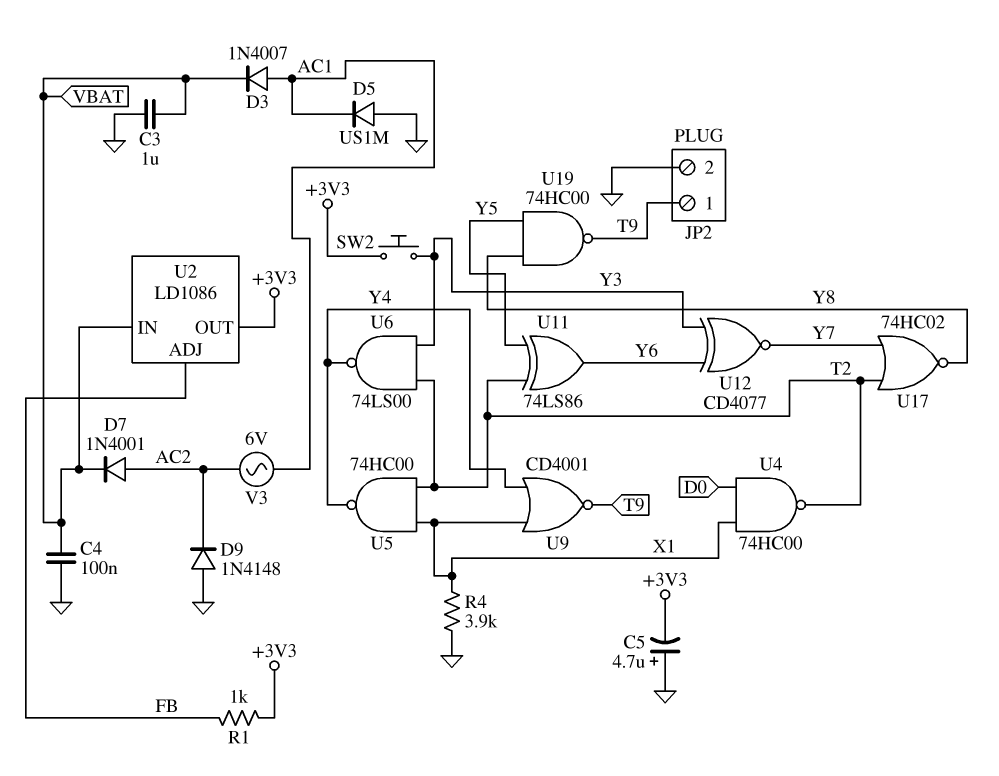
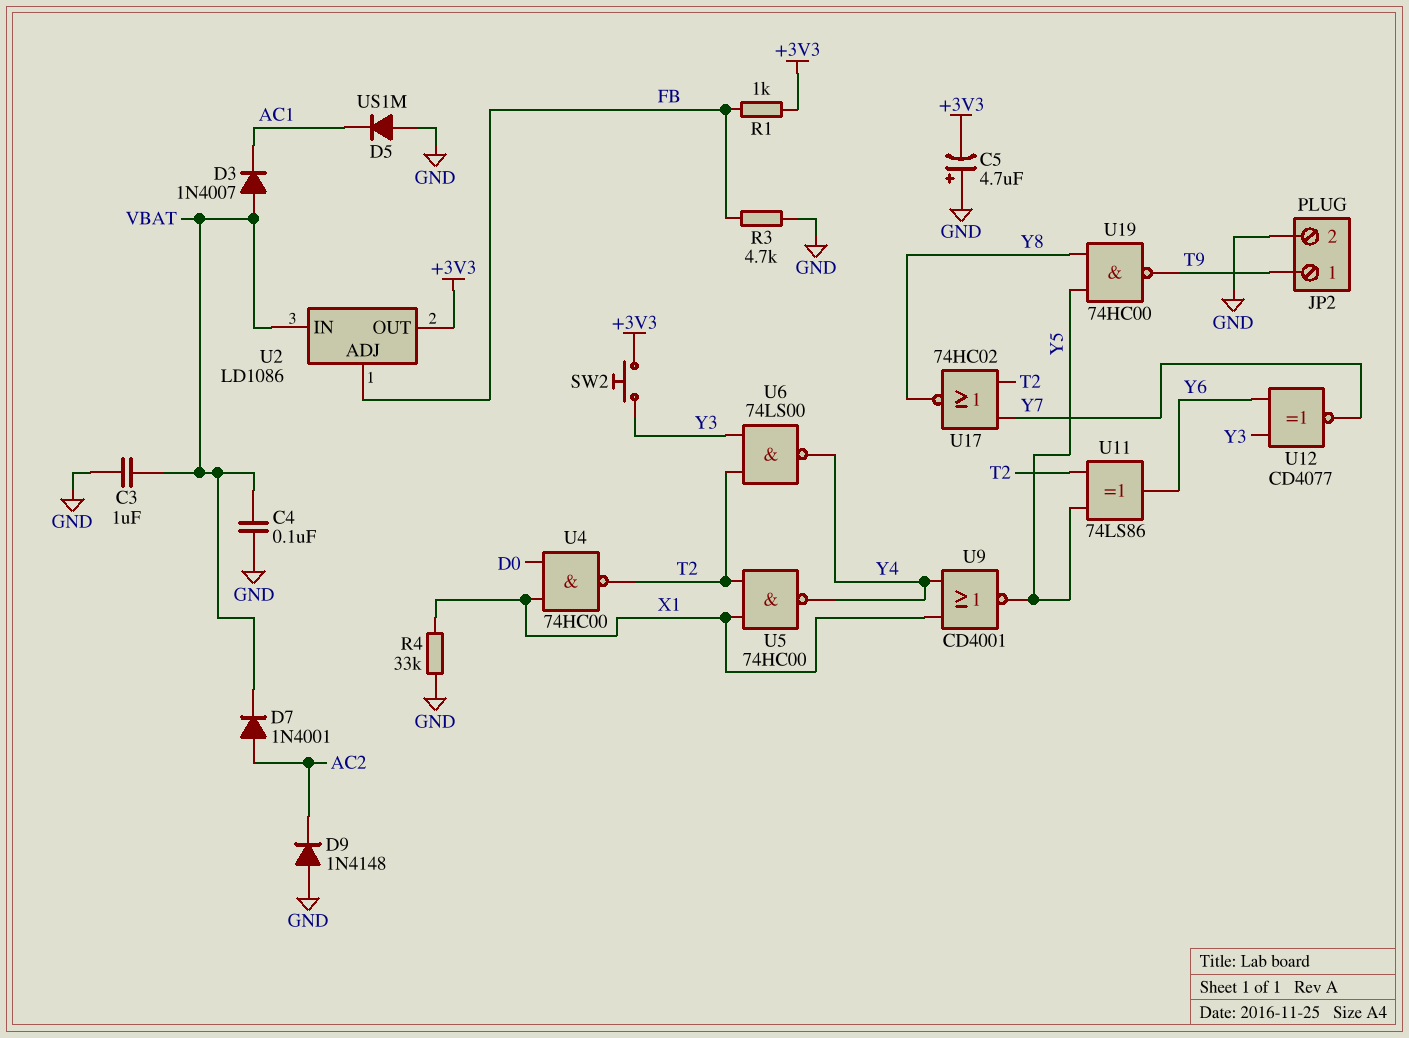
D3: diode 1N4007 (A AC1, K VBAT) -> diode 1N4007 (A VBAT, K AC1)
R3: none -> 4.7k (FB, GND)
R4: 3.9k (GND, X1) -> 33k (GND, X1)
U9: NOR CD4001 (in X1, in Y4, out T9) -> NOR CD4001 (in X1, in Y4, out Y5)
V3: AC 6V (AC1, AC2) -> none

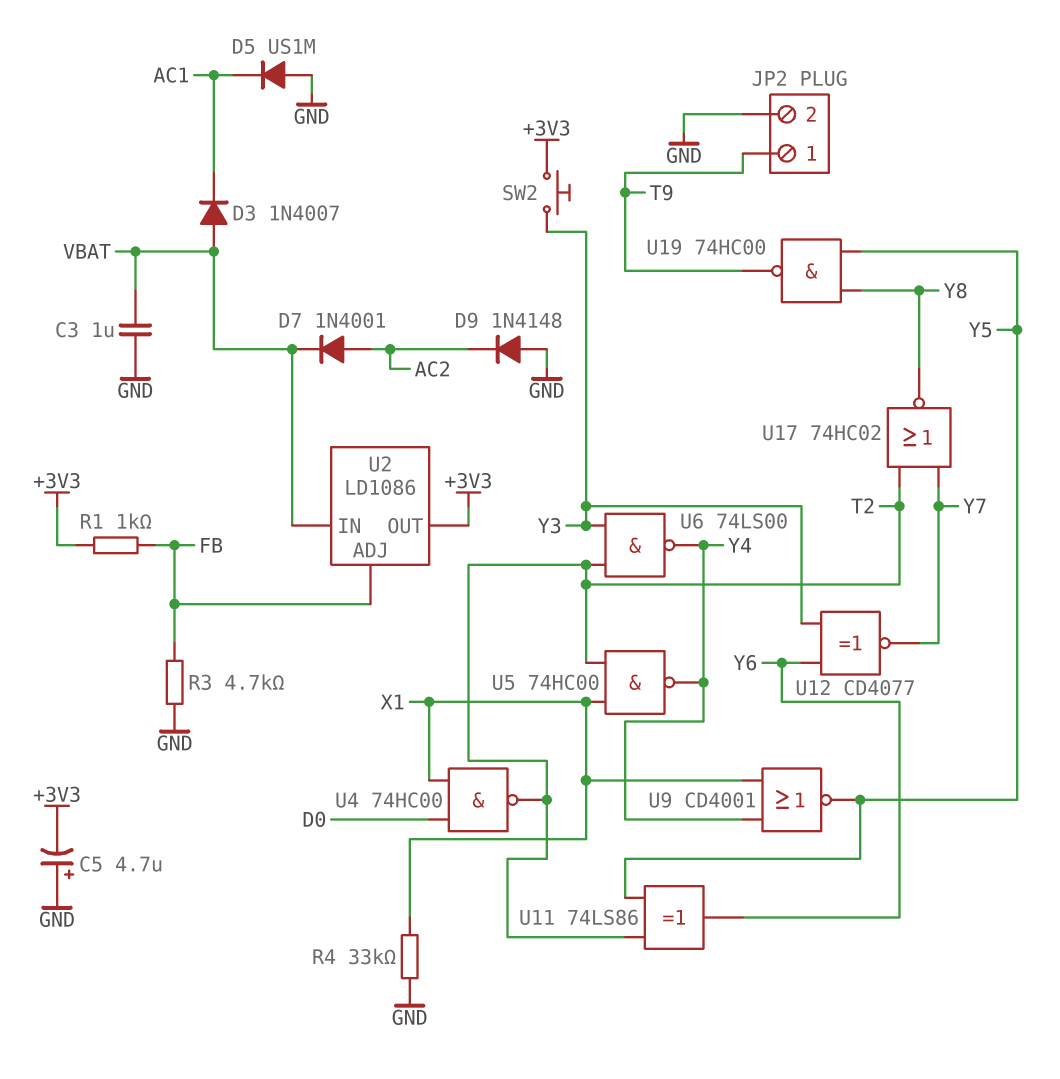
C4: 100nF (GND, VBAT) -> none

